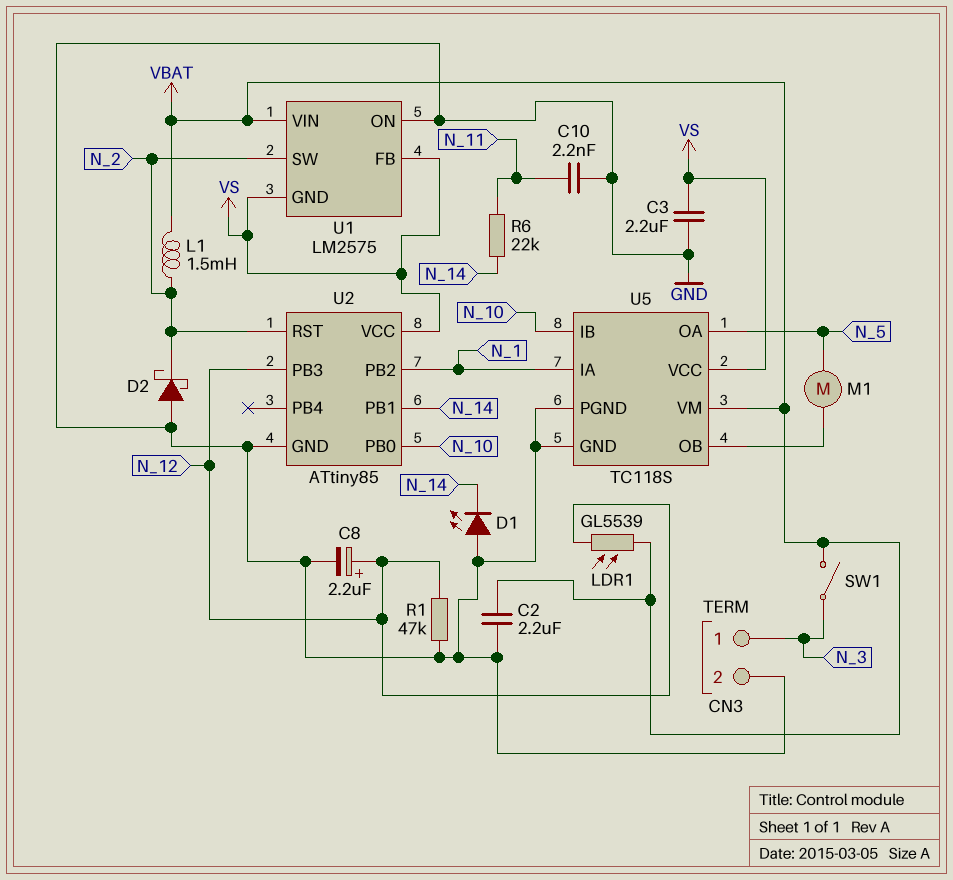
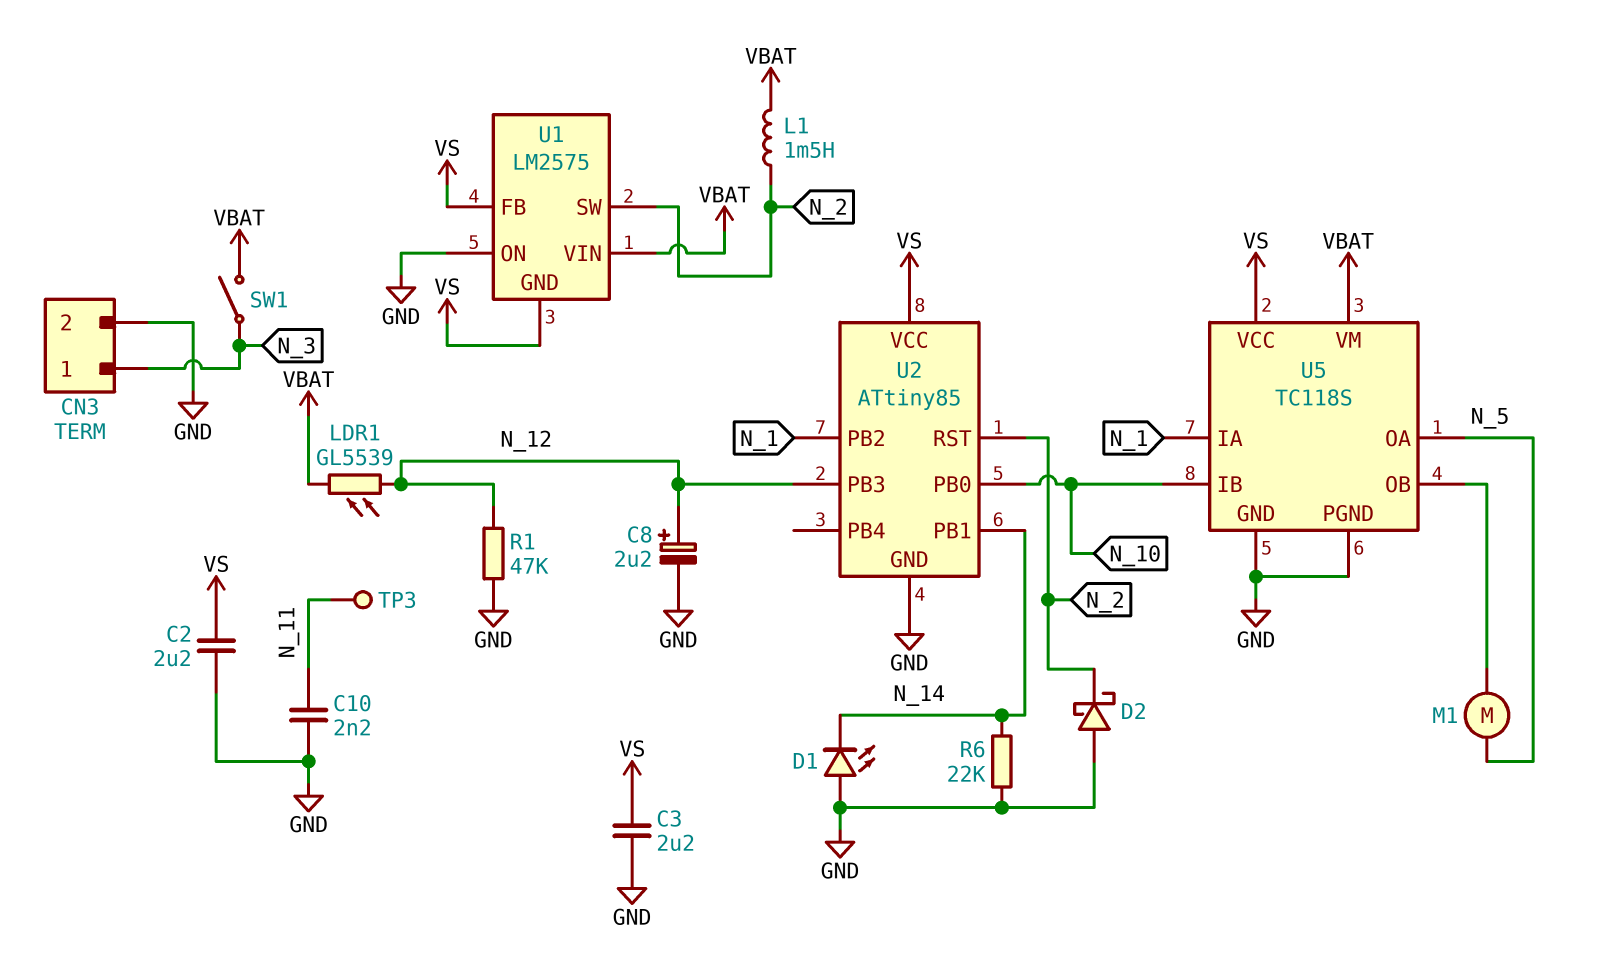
C2: 2.2uF (GND, VBAT) -> 2.2uF (GND, VS)
R6: 22k (N_11, N_14) -> 22k (GND, N_14)
TP3: none -> test point (N_11)

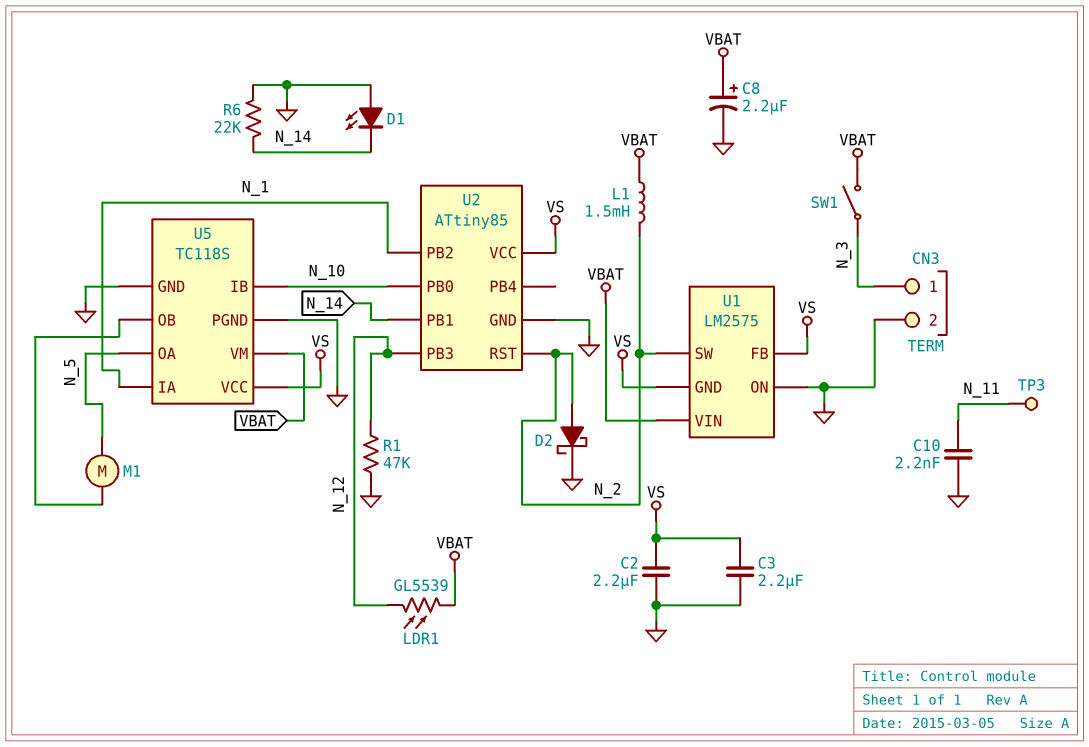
C8: 2.2uF (plus N_12, minus GND) -> 2.2uF (plus VBAT, minus GND)
D2: schottky (A GND, K N_2) -> schottky (A N_2, K GND)

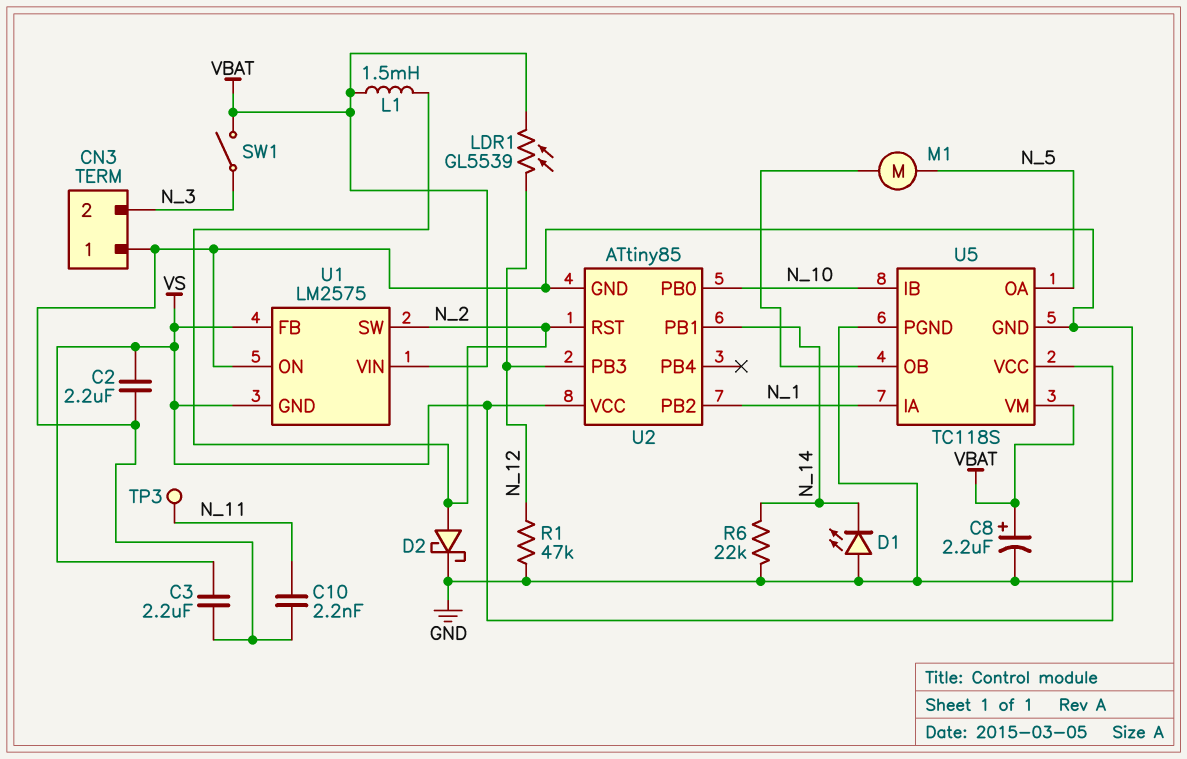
CN3 pin 1: N_3 -> GND
CN3 pin 2: GND -> N_3

